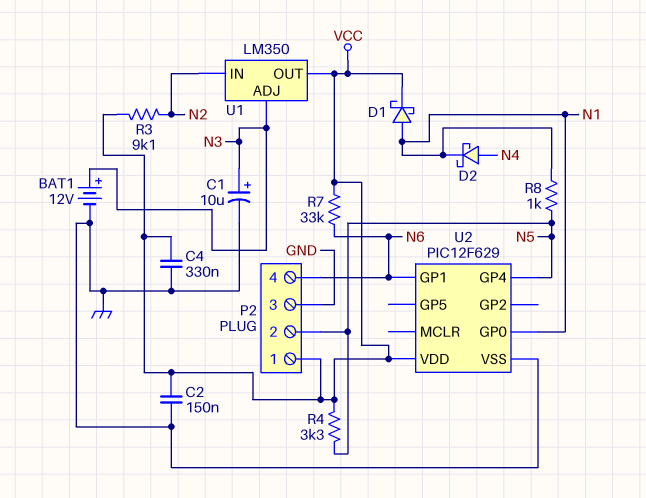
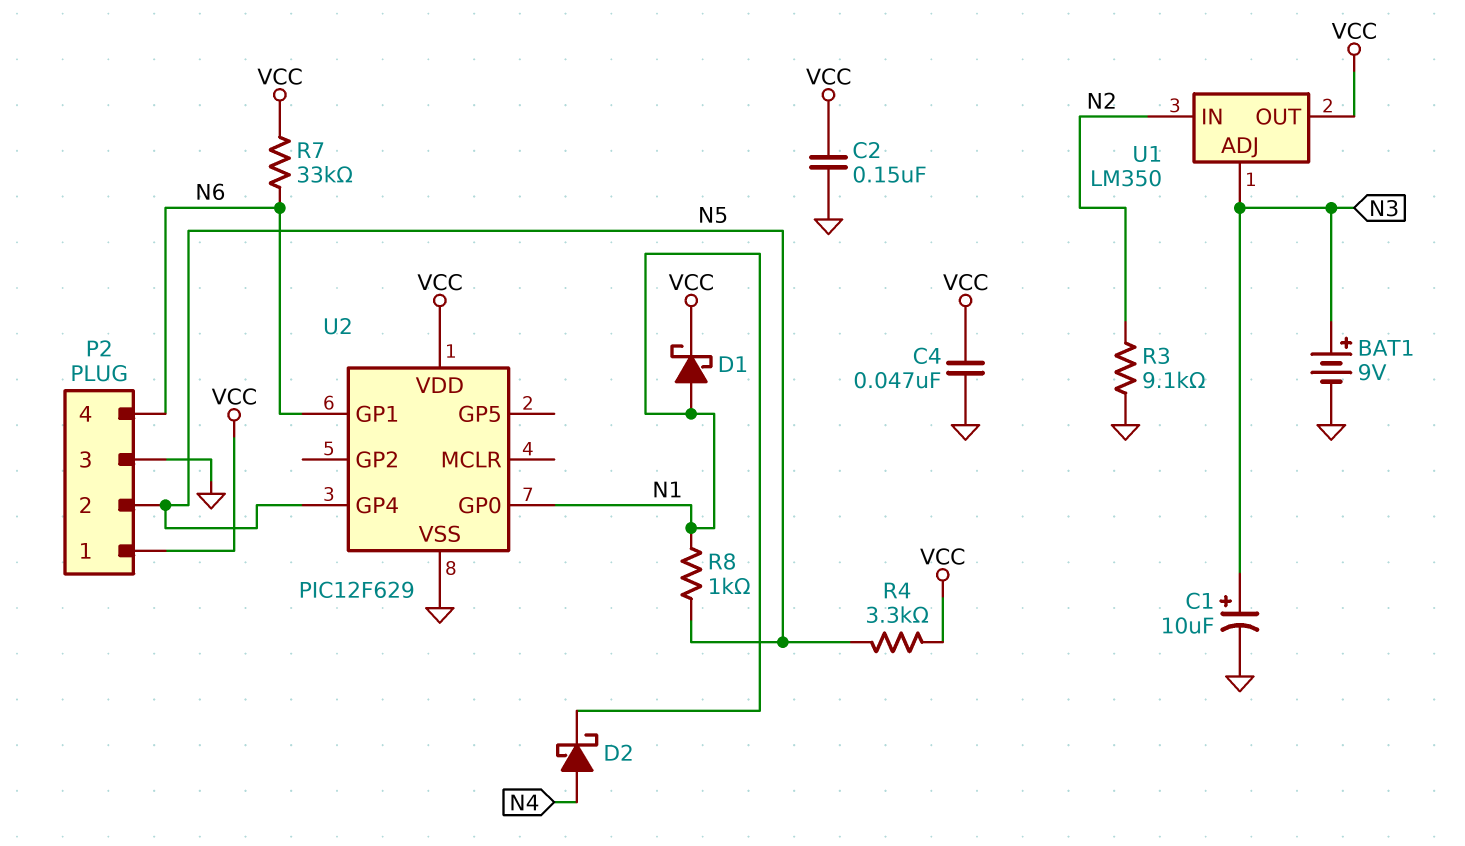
BAT1: 12V (plus N3, minus GND) -> 9V (plus N3, minus GND)
C4: 330nF (GND, VCC) -> 47nF (GND, VCC)
R3: 9.1k (N2, VCC) -> 9.1k (GND, N2)

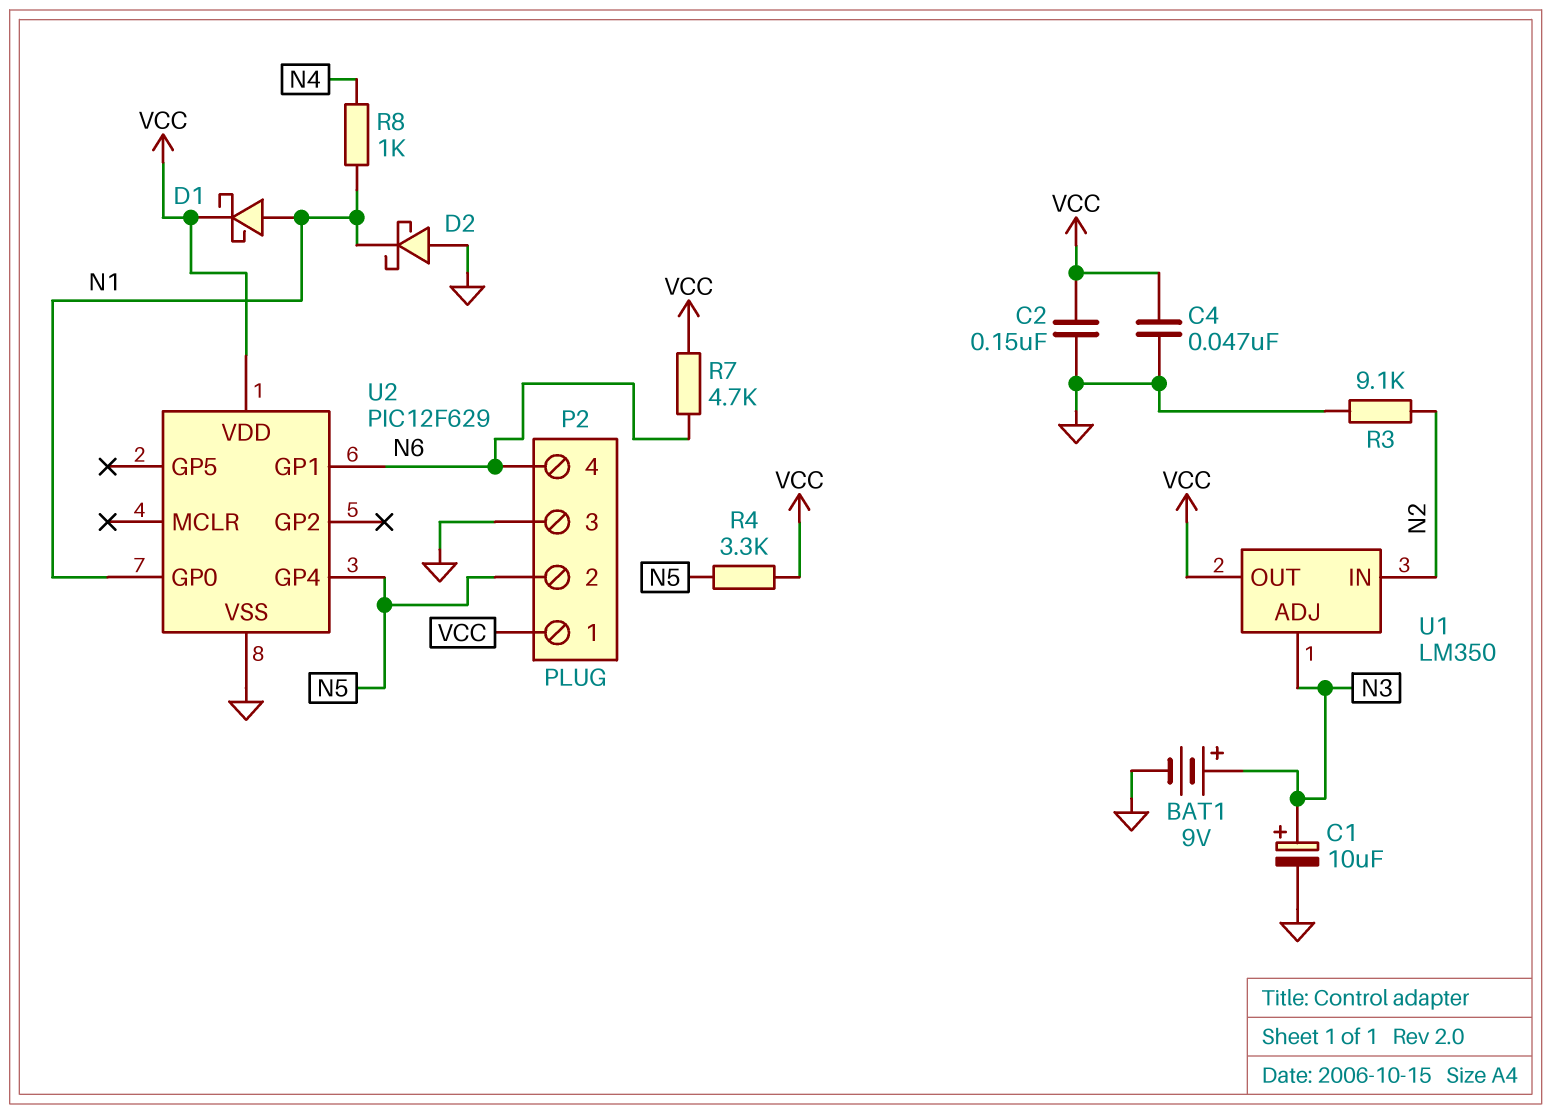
D2: schottky (A N4, K N1) -> schottky (A GND, K N1)
R7: 33k (N6, VCC) -> 4.7k (N6, VCC)
R8: 1k (N1, N5) -> 1k (N1, N4)

